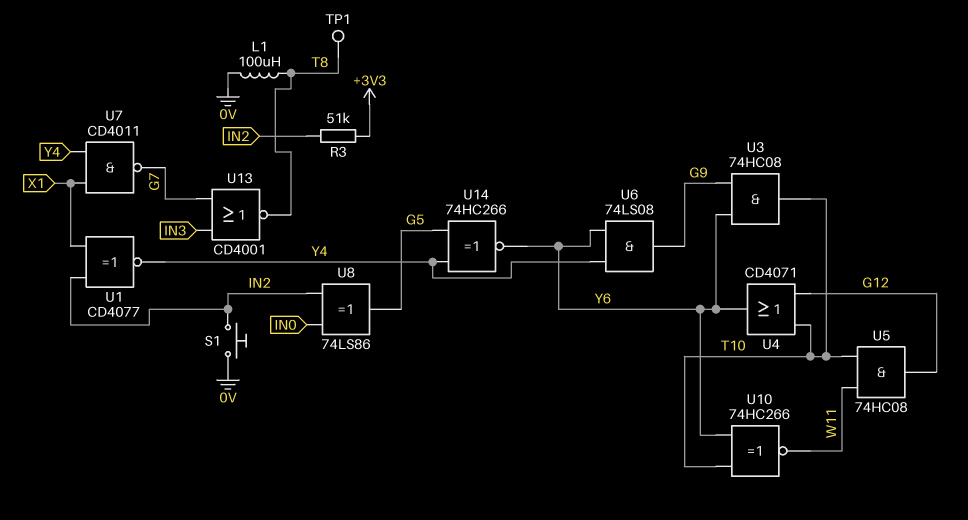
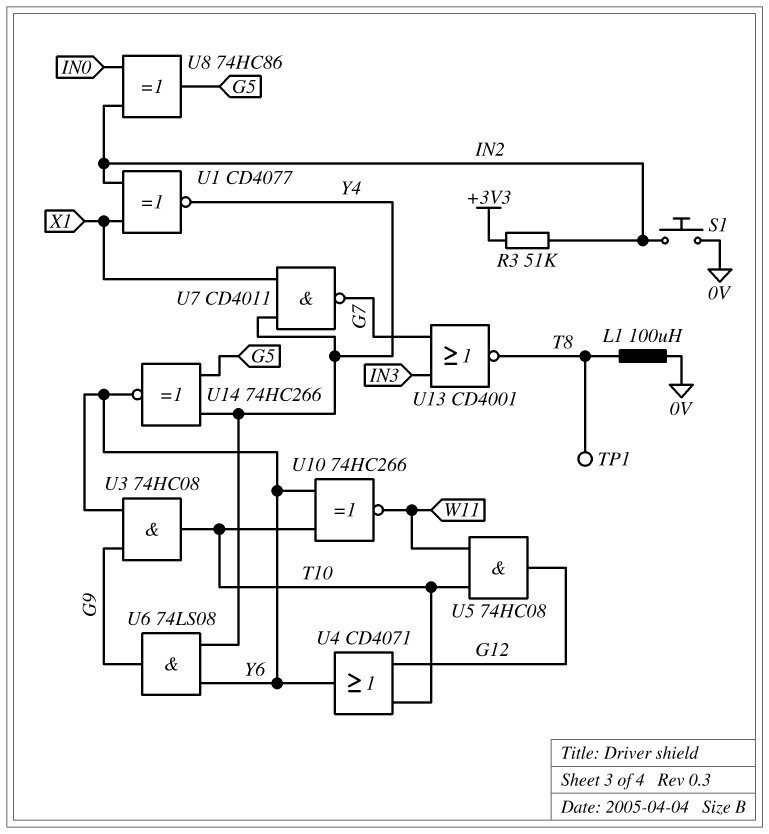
U8: XOR 74LS86 (in IN0, in IN2, out G5) -> XOR 74HC86 (in IN0, in IN2, out G5)

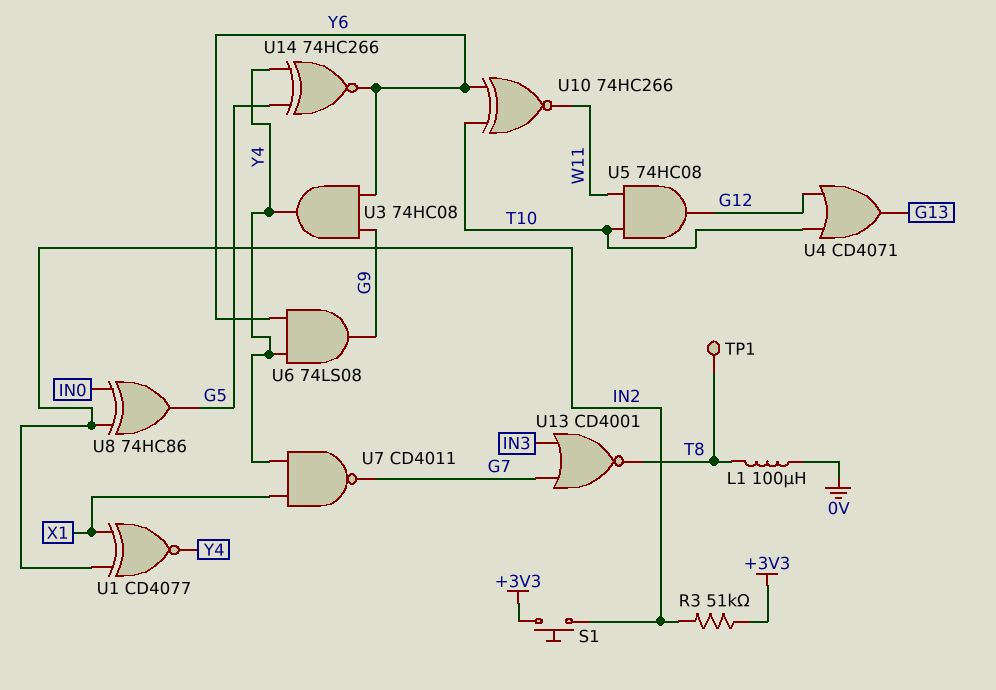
S1: button (0V, IN2) -> button (+3V3, IN2)
U3: AND 74HC08 (in G9, in Y6, out T10) -> AND 74HC08 (in G9, in Y6, out Y4)
U4: OR CD4071 (in G12, in T10, out Y6) -> OR CD4071 (in G12, in T10, out G13)

